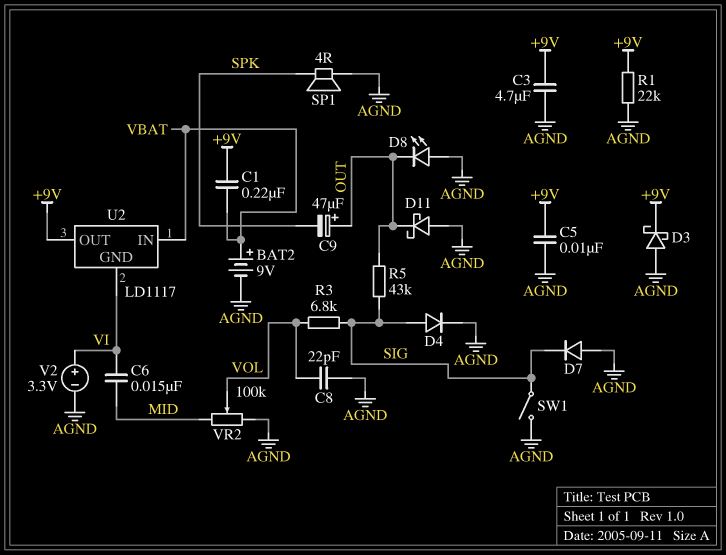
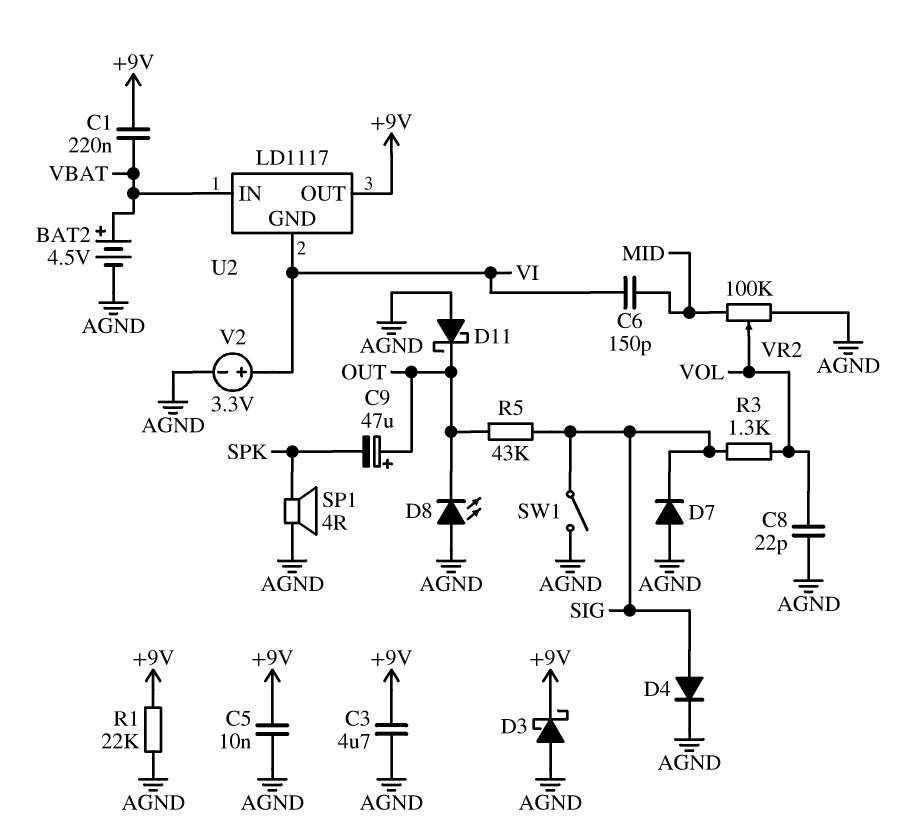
BAT2: 9V (plus VBAT, minus AGND) -> 4.5V (plus VBAT, minus AGND)
C6: 15nF (MID, VI) -> 150pF (MID, VI)
R3: 6.8k (SIG, VOL) -> 1.3k (SIG, VOL)

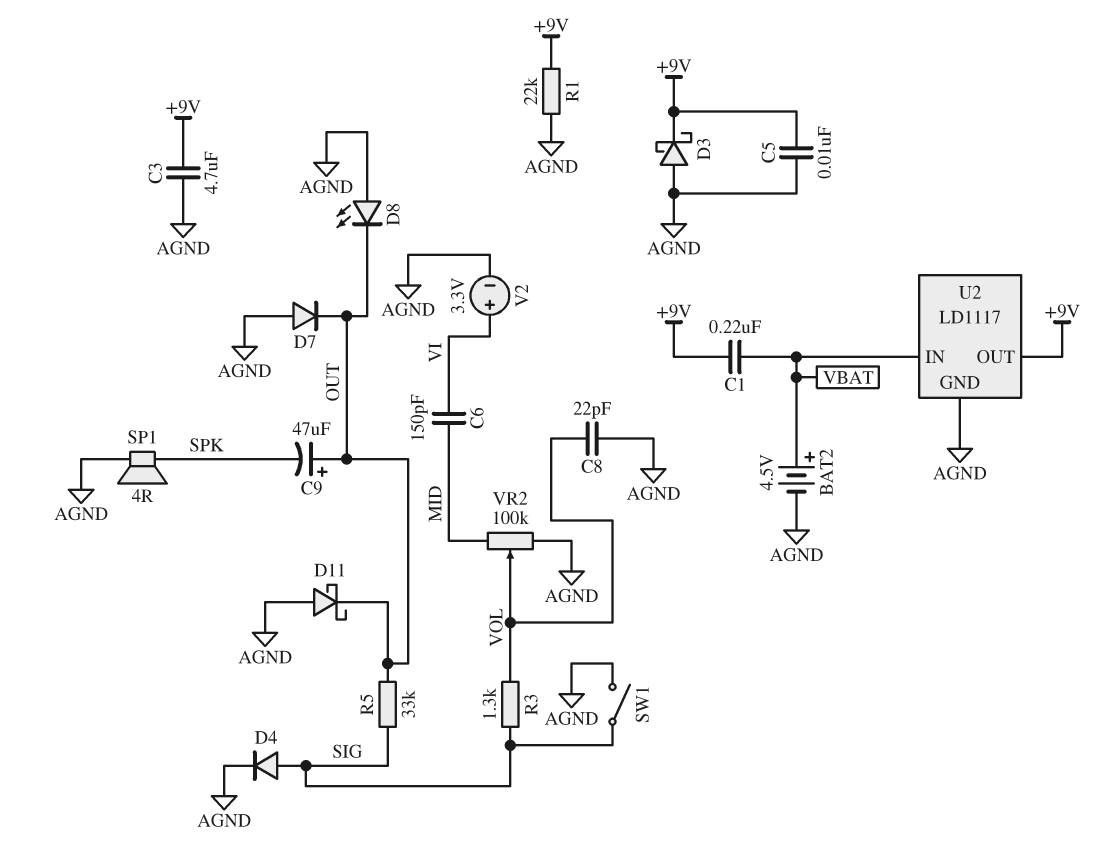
D7: diode (A AGND, K SIG) -> diode (A AGND, K OUT)
R5: 43k (OUT, SIG) -> 33k (OUT, SIG)
U2 pin GND: VI -> AGND

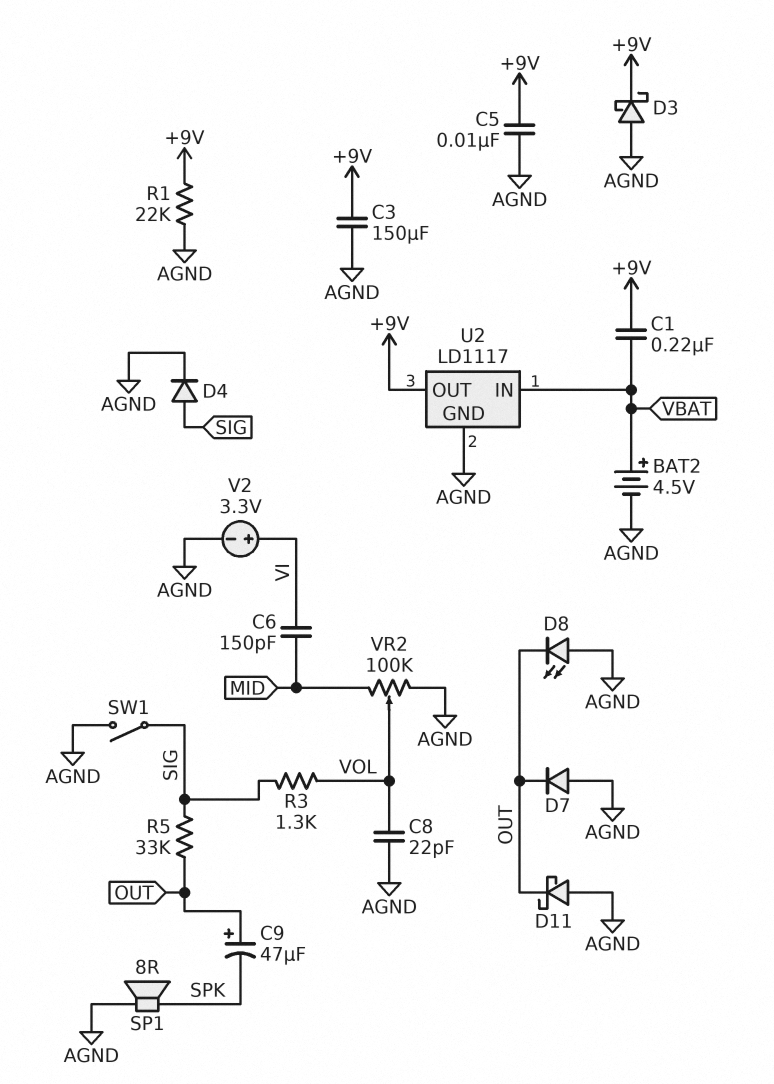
C3: 4.7uF (+9V, AGND) -> 150uF (+9V, AGND)
SP1: speaker 4R (AGND, SPK) -> speaker 8R (AGND, SPK)

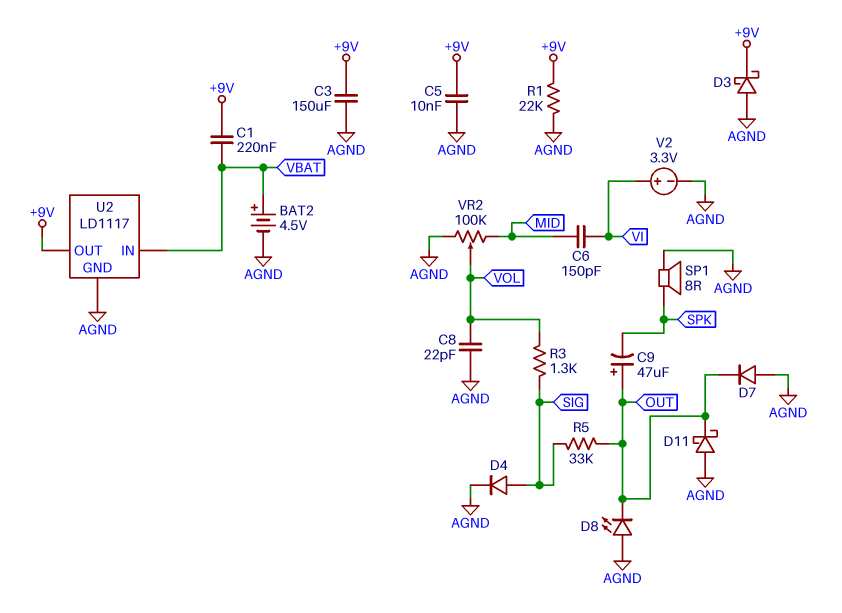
SW1: switch (AGND, SIG) -> none

